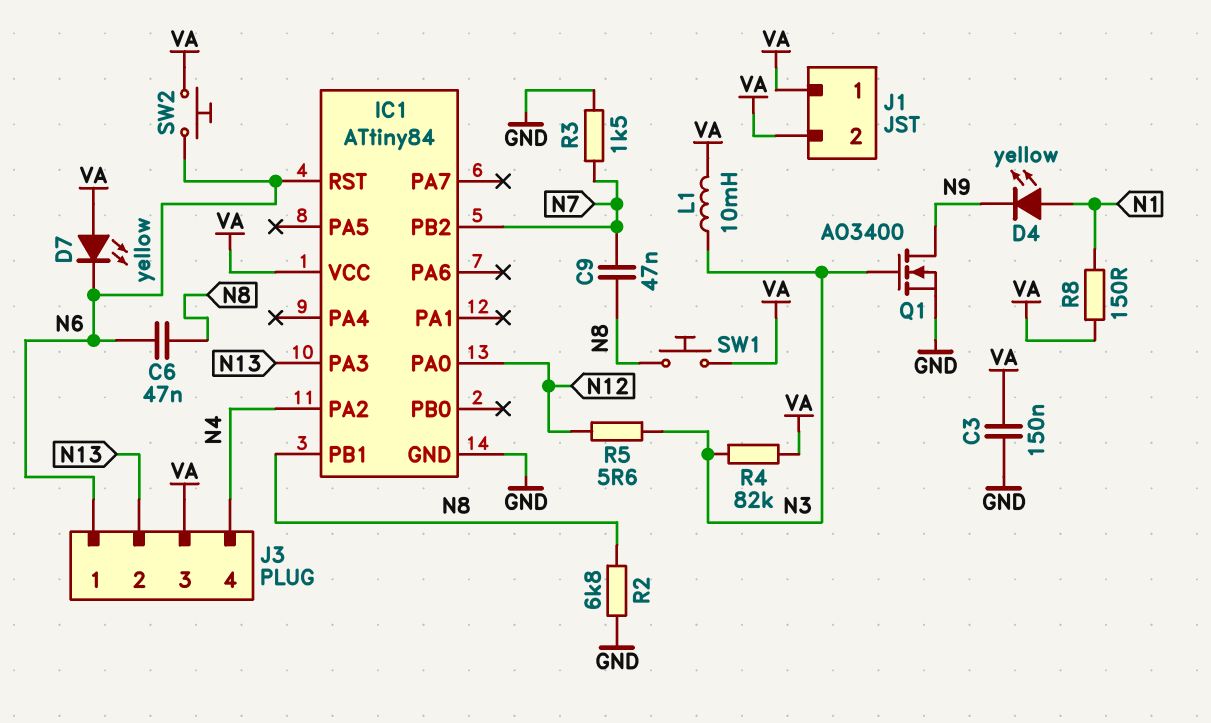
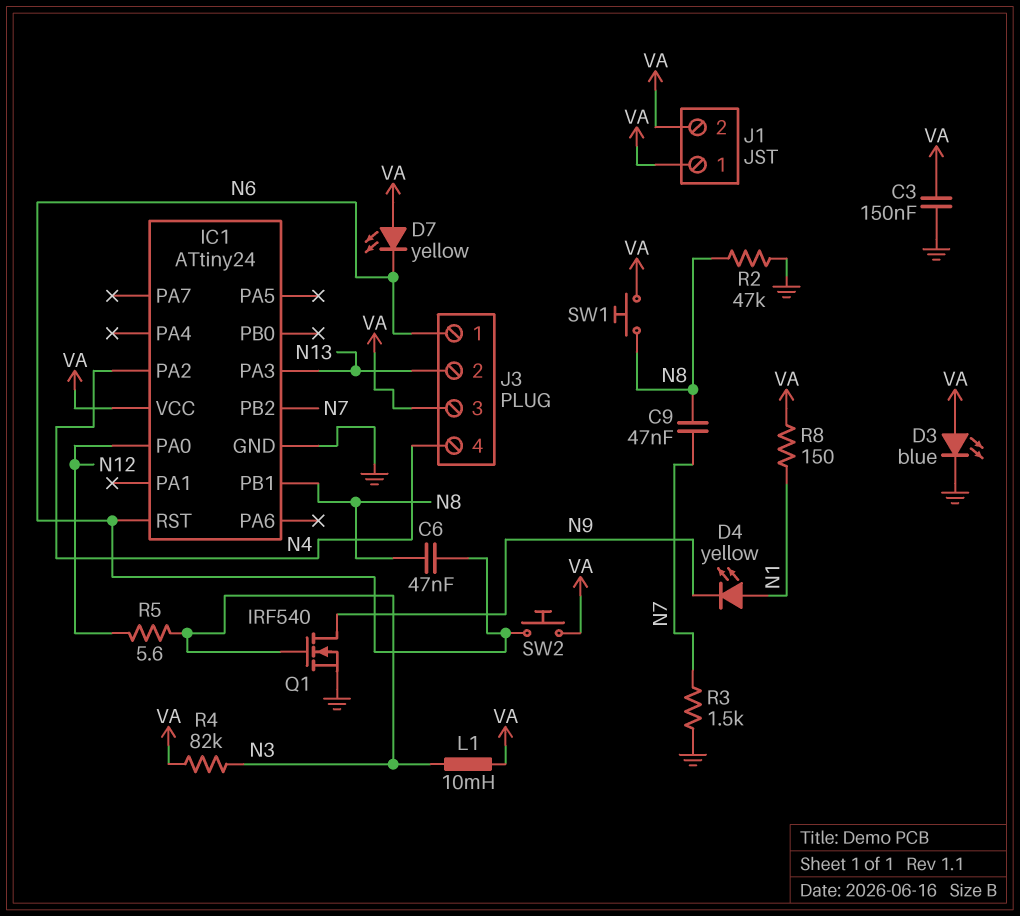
D3: none -> LED blue (A VA, K GND)
IC1: ATtiny84 -> ATtiny24
Q1: NMOS AO3400 (G N3, D N9, S GND) -> NMOS IRF540 (G N3, D N9, S GND)
R2: 6.8k (GND, N8) -> 47k (GND, N8)

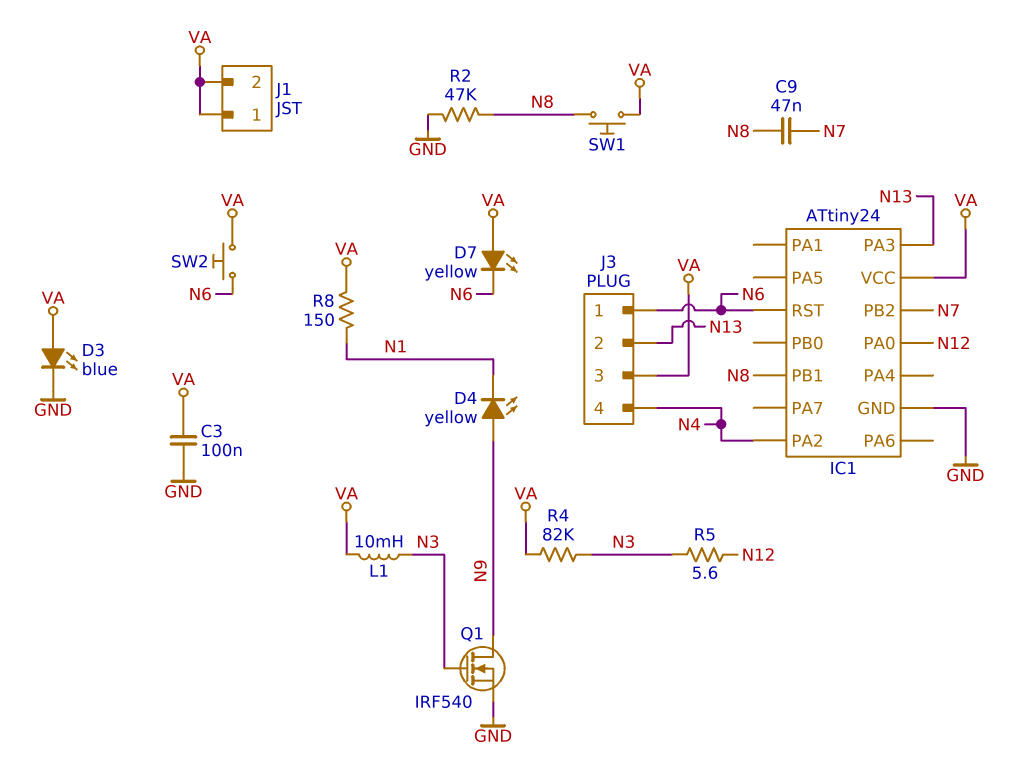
C3: 150nF (GND, VA) -> 100nF (GND, VA)
C6: 47nF (N6, N8) -> none
D4: LED yellow (A N1, K N9) -> LED yellow (A N9, K N1)
R3: 1.5k (GND, N7) -> none

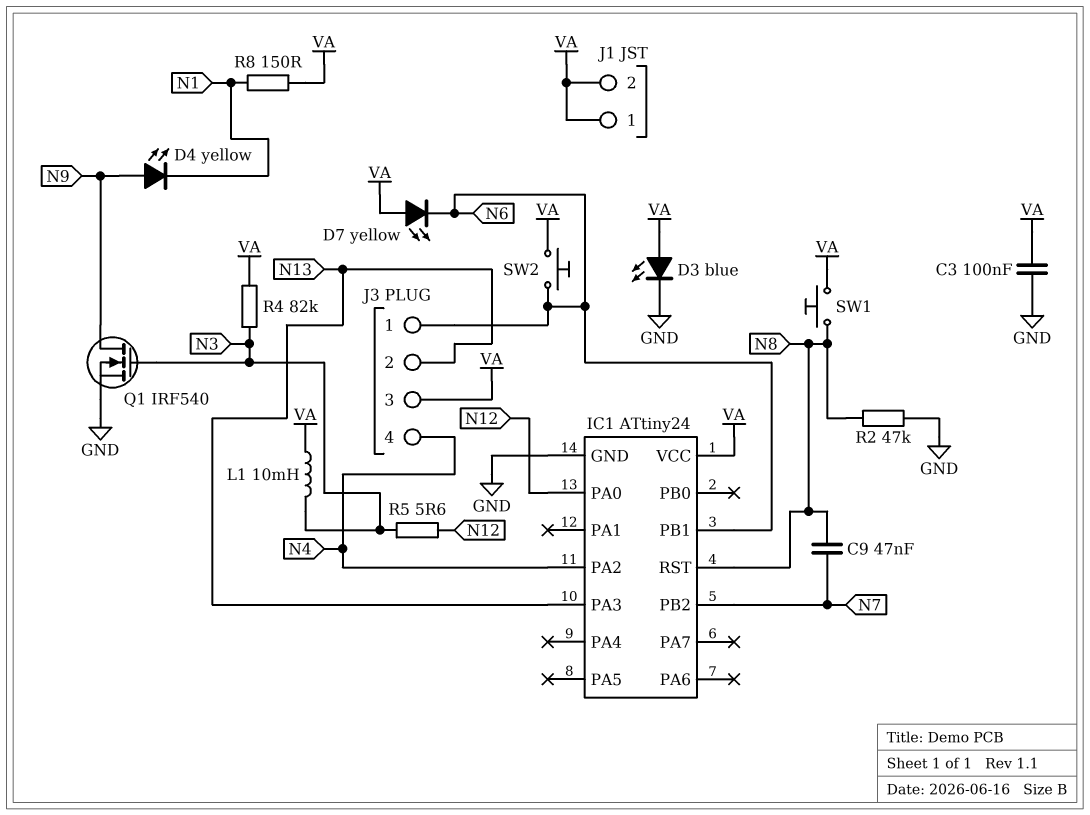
IC1 pin PB1: N8 -> N6
IC1 pin RST: N6 -> N8

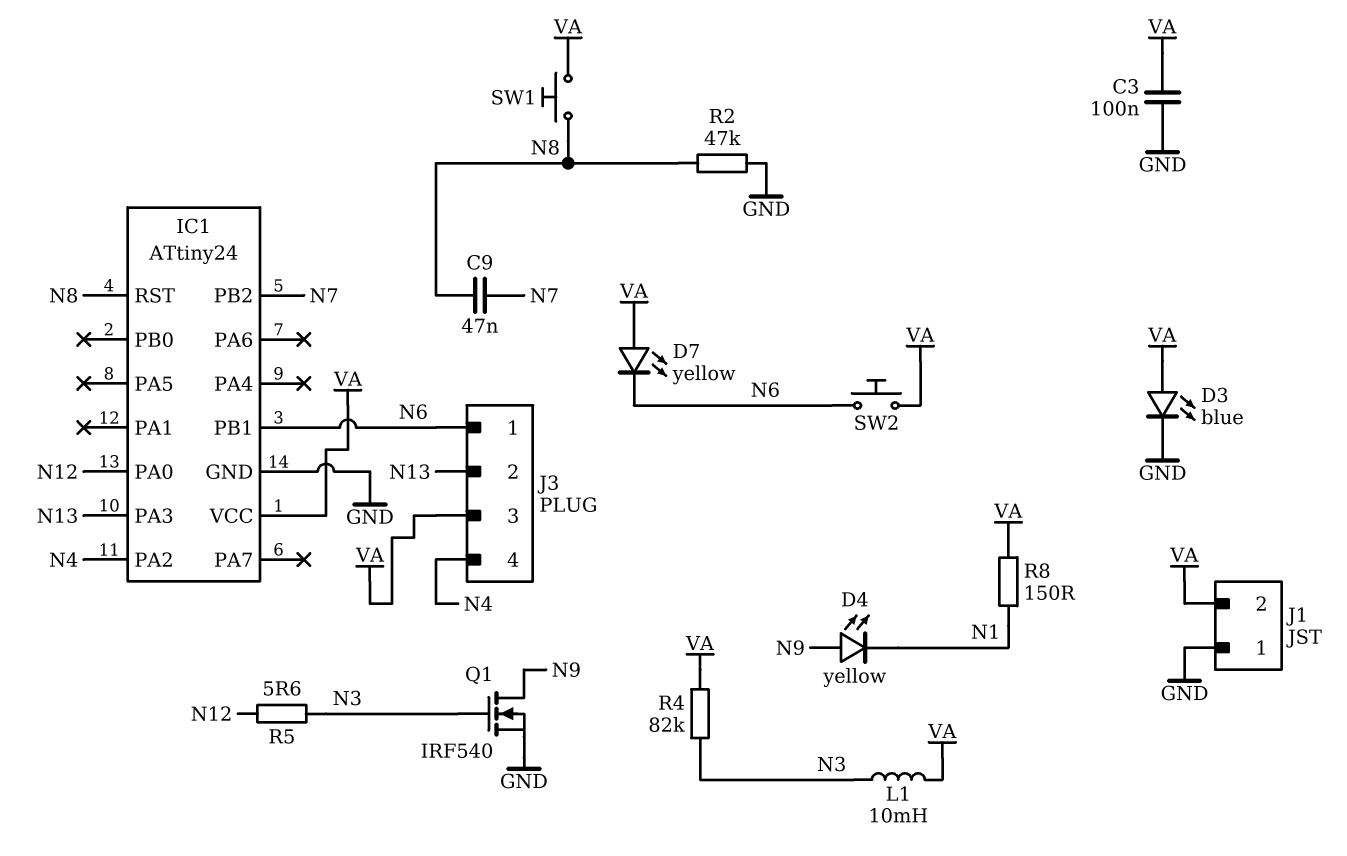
J1 pin 1: VA -> GND

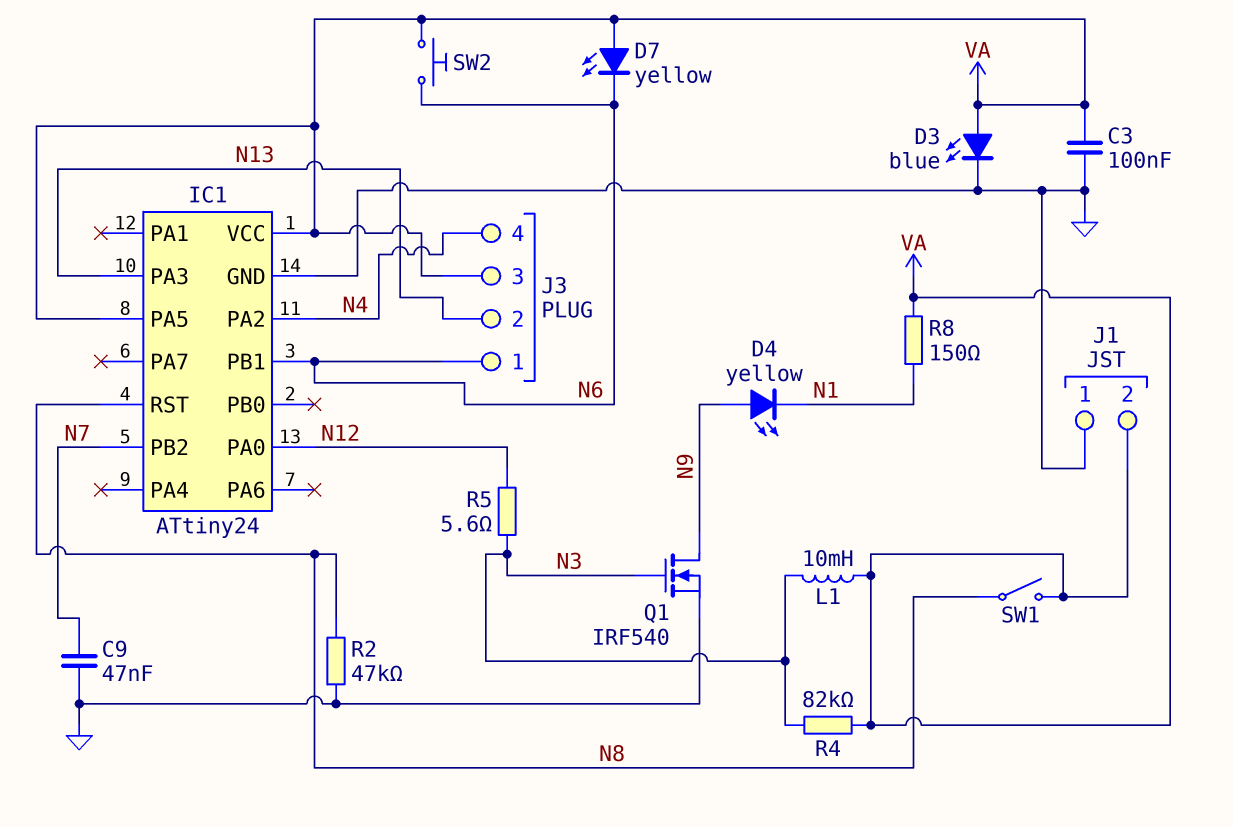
C9: 47nF (N7, N8) -> 47nF (GND, N7)
IC1 pin PA5: none -> VA
SW1: button (N8, VA) -> switch (N8, VA)

